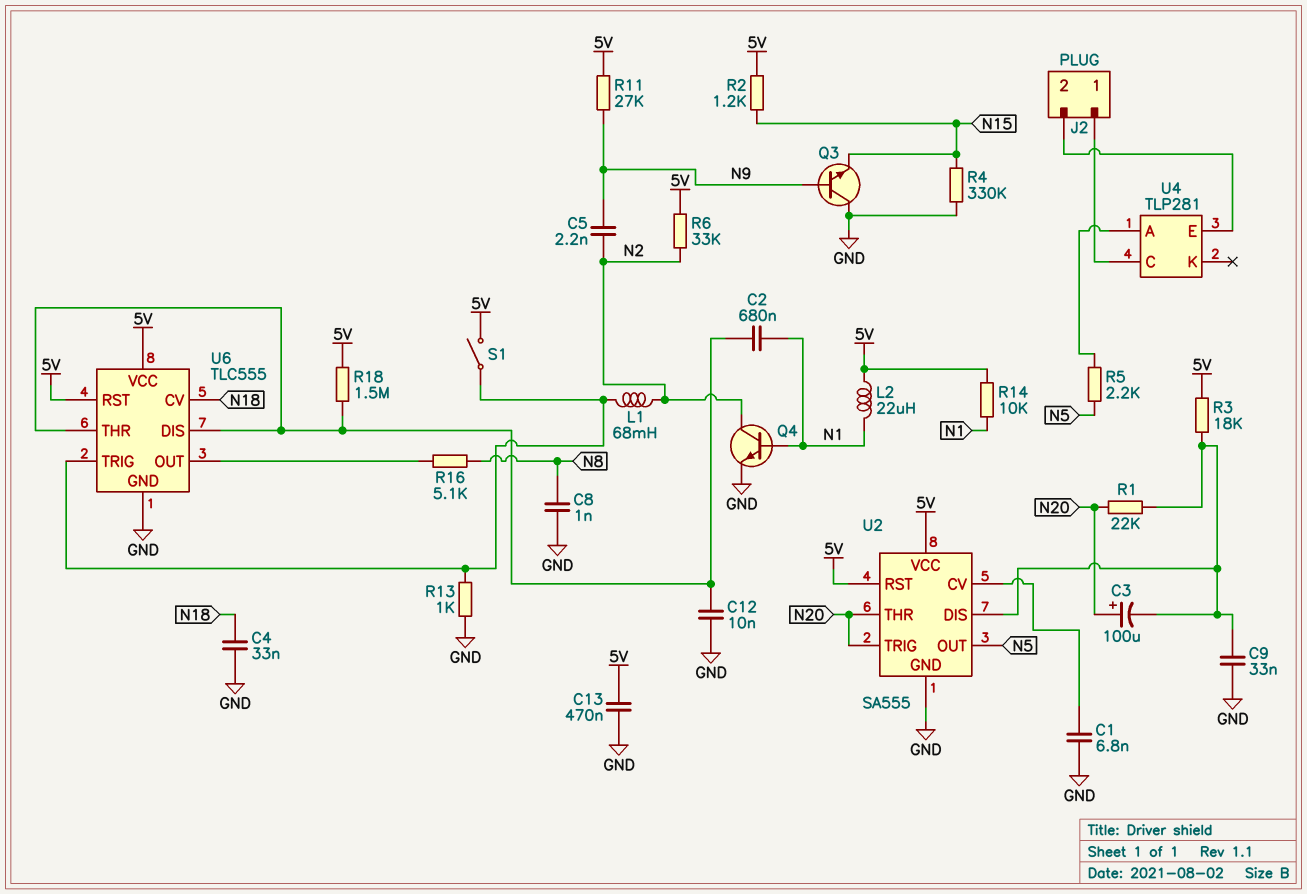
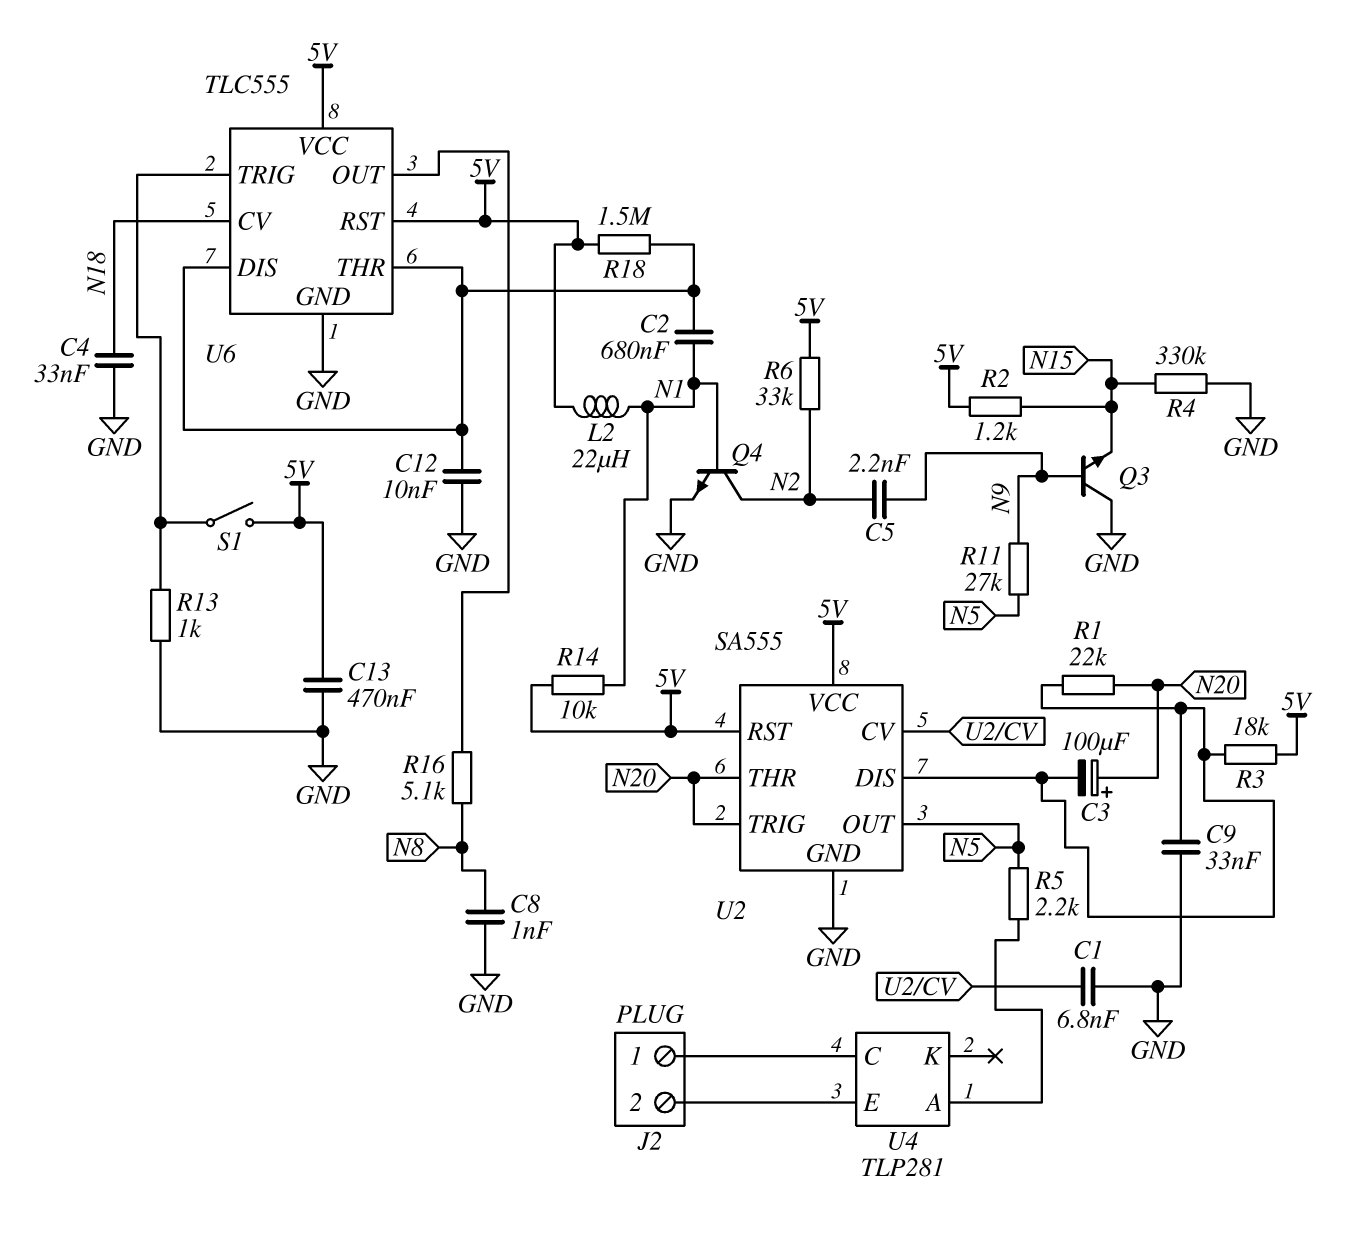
L1: 68mH (N2, U6/TRIG) -> none
R11: 27k (5V, N9) -> 27k (N5, N9)

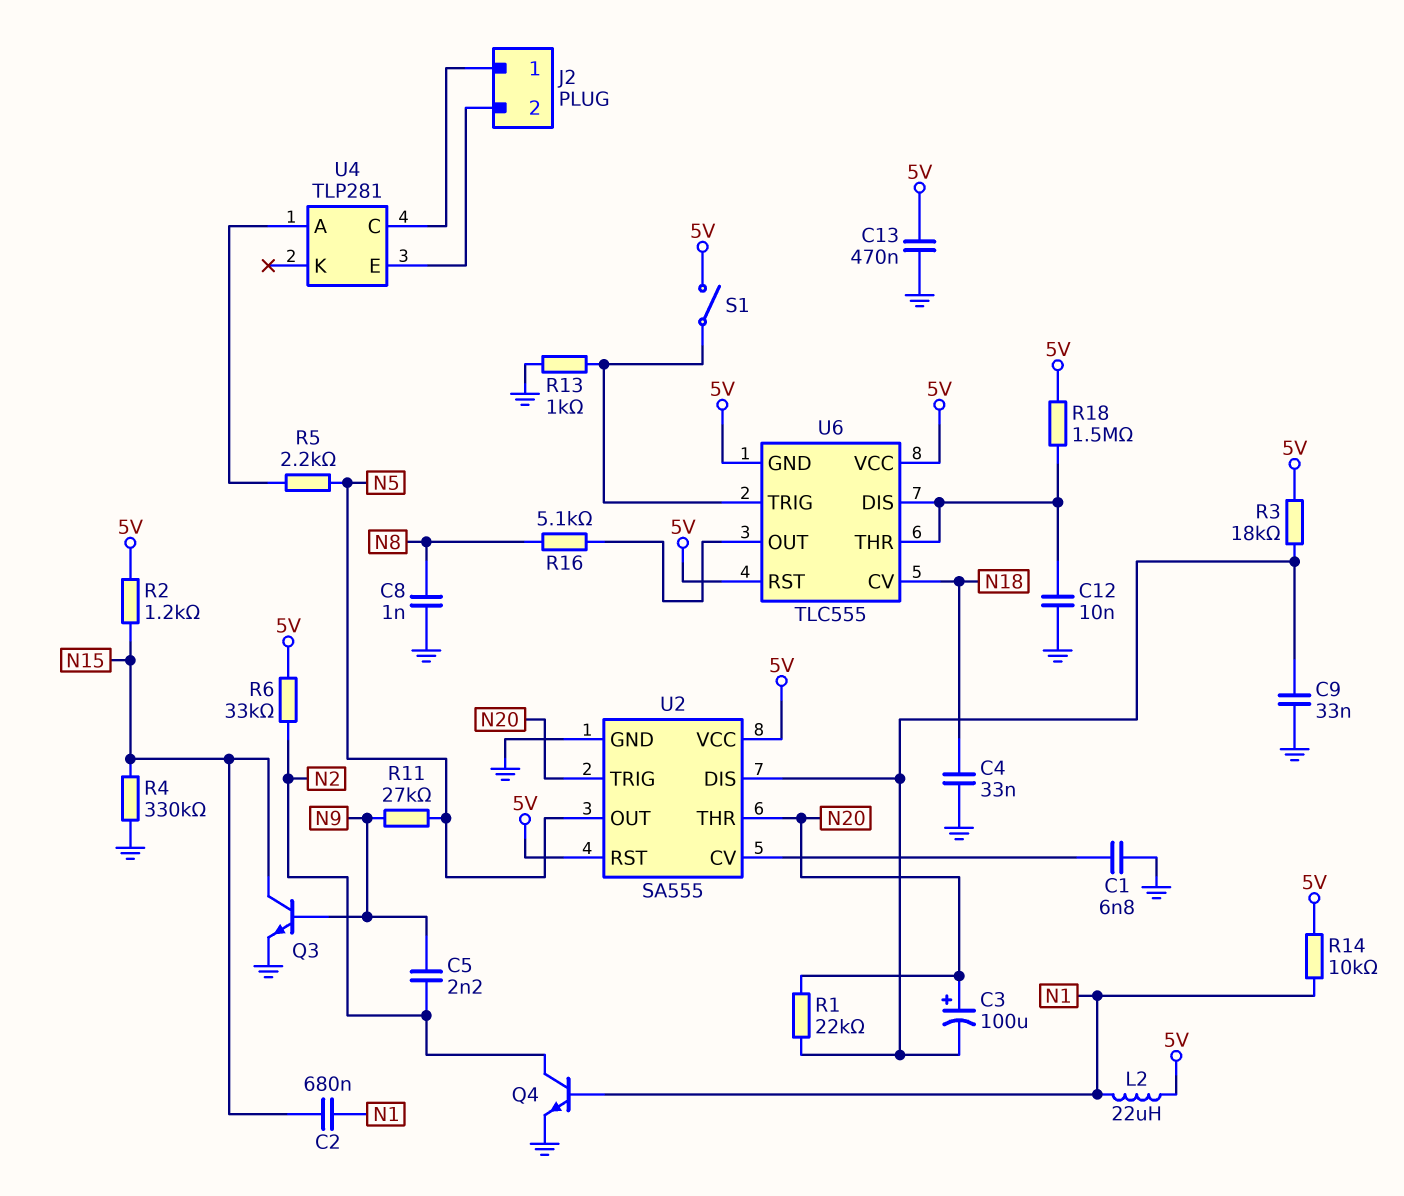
C2: 680nF (N1, U6/DIS) -> 680nF (N1, N15)
Q3: NPN (B N9, C GND, E N15) -> NPN (B N9, C N15, E GND)
U6 pin GND: GND -> 5V

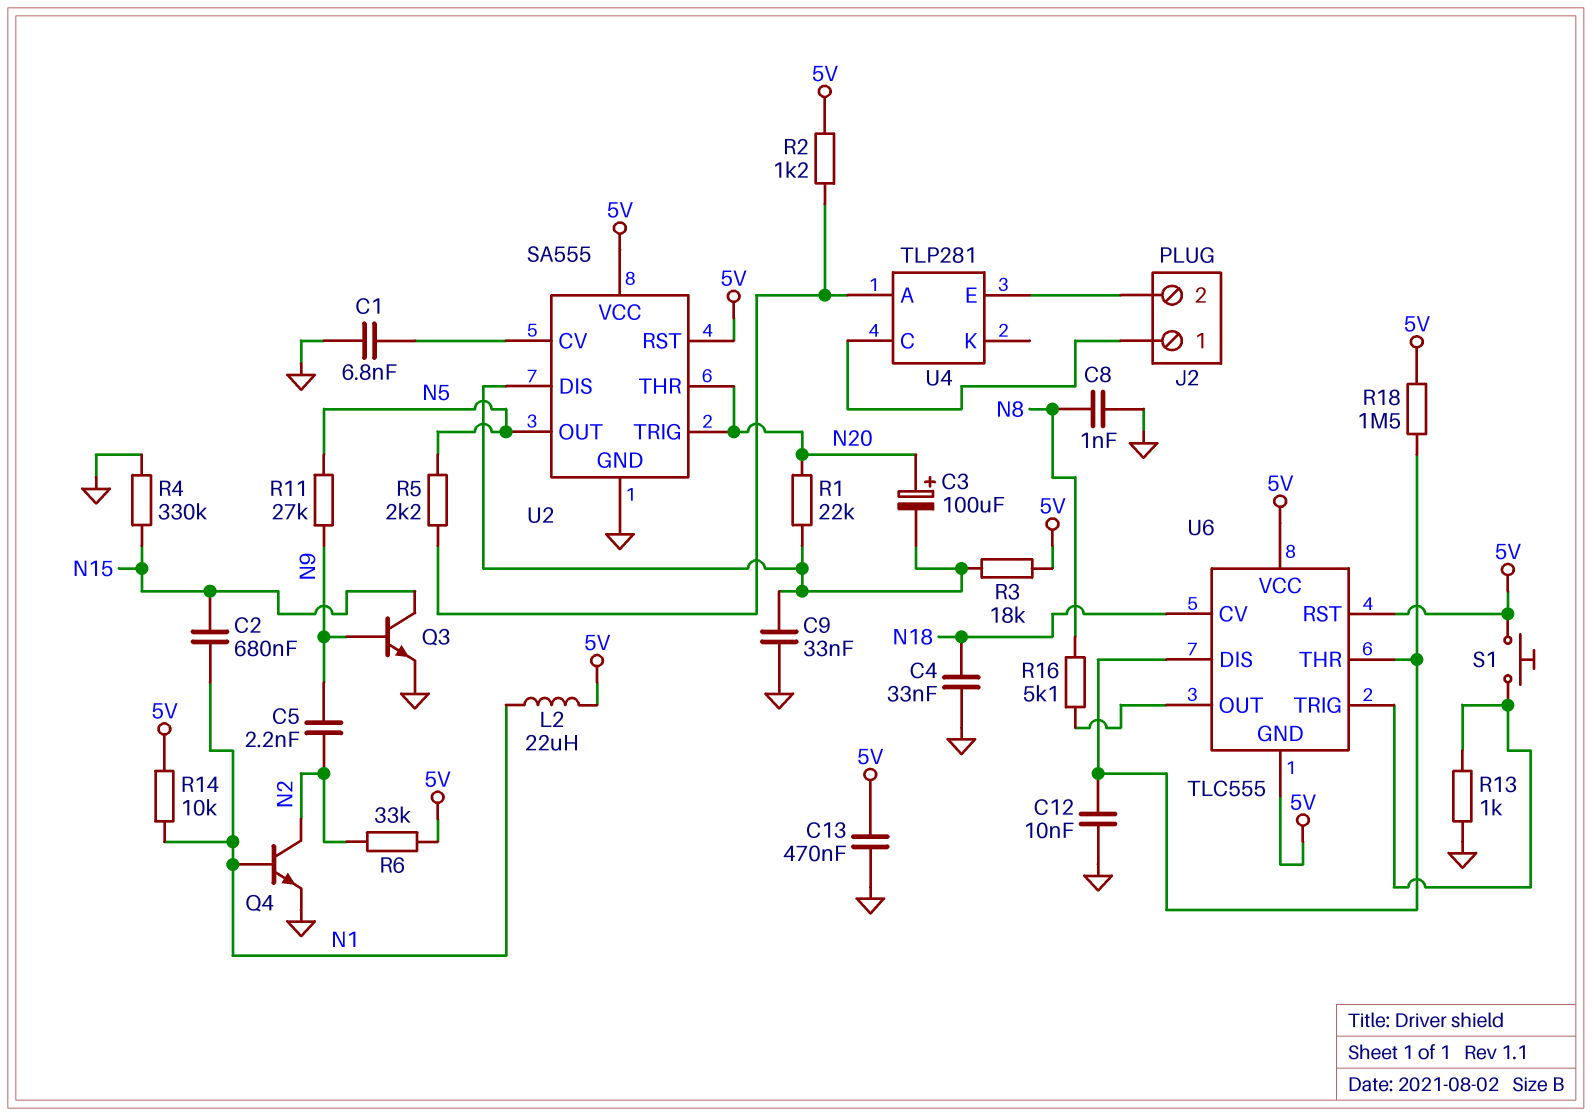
R2: 1.2k (5V, N15) -> 1.2k (5V, U4/A)
S1: switch (5V, U6/TRIG) -> button (5V, U6/TRIG)

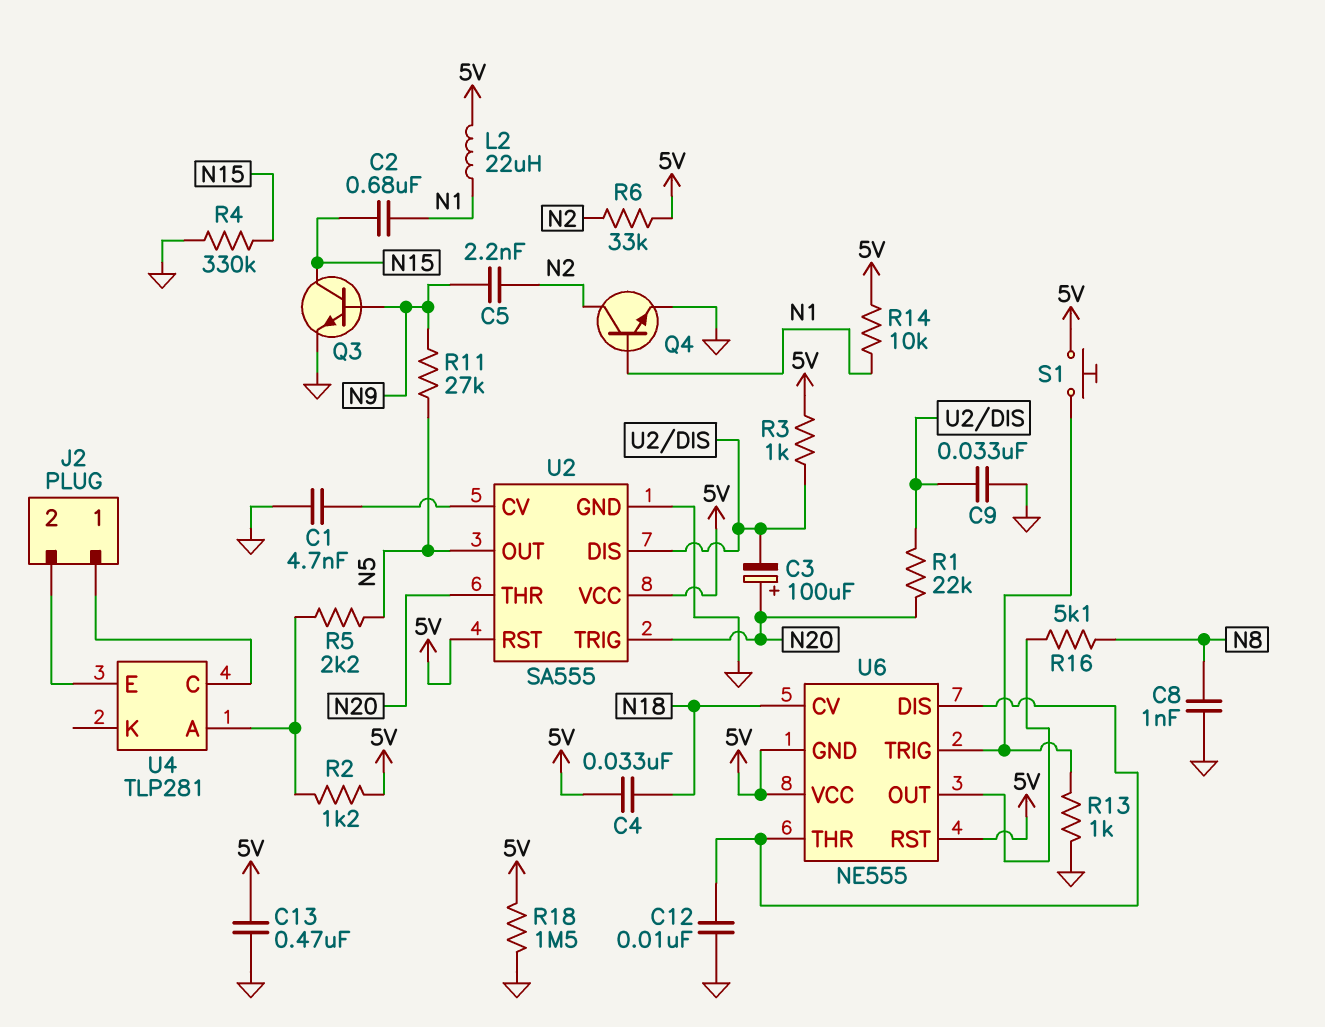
C1: 6.8nF (GND, U2/CV) -> 4.7nF (GND, U2/CV)
C4: 33nF (GND, N18) -> 33nF (5V, N18)
R3: 18k (5V, U2/DIS) -> 1k (5V, U2/DIS)
R18: 1.5M (5V, U6/DIS) -> 1.5M (5V, GND)
U6: TLC555 -> NE555

